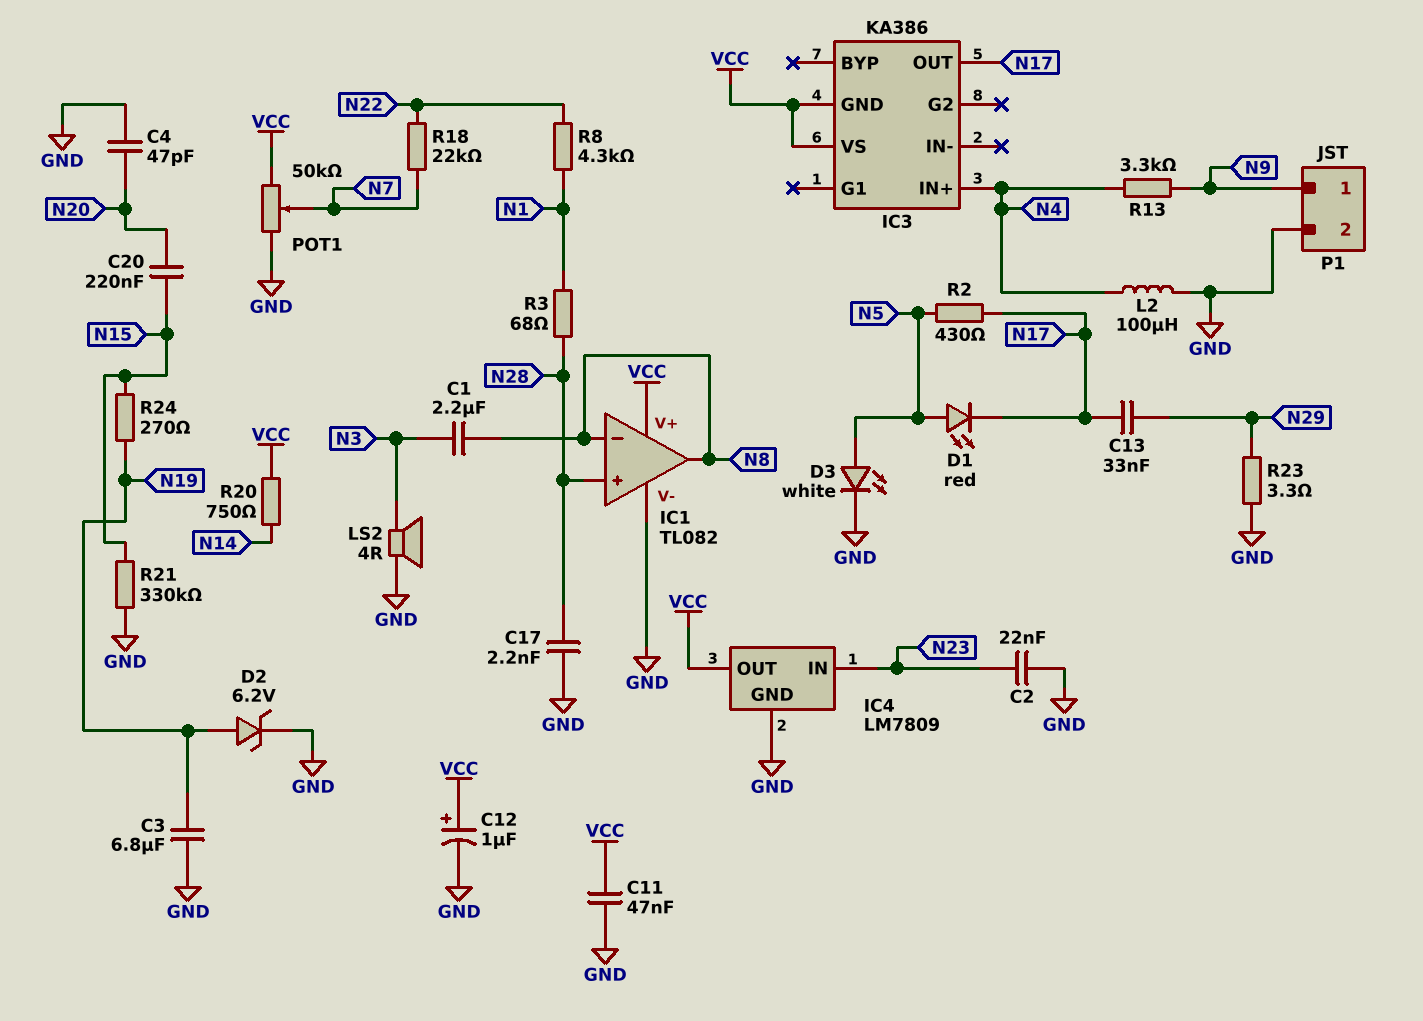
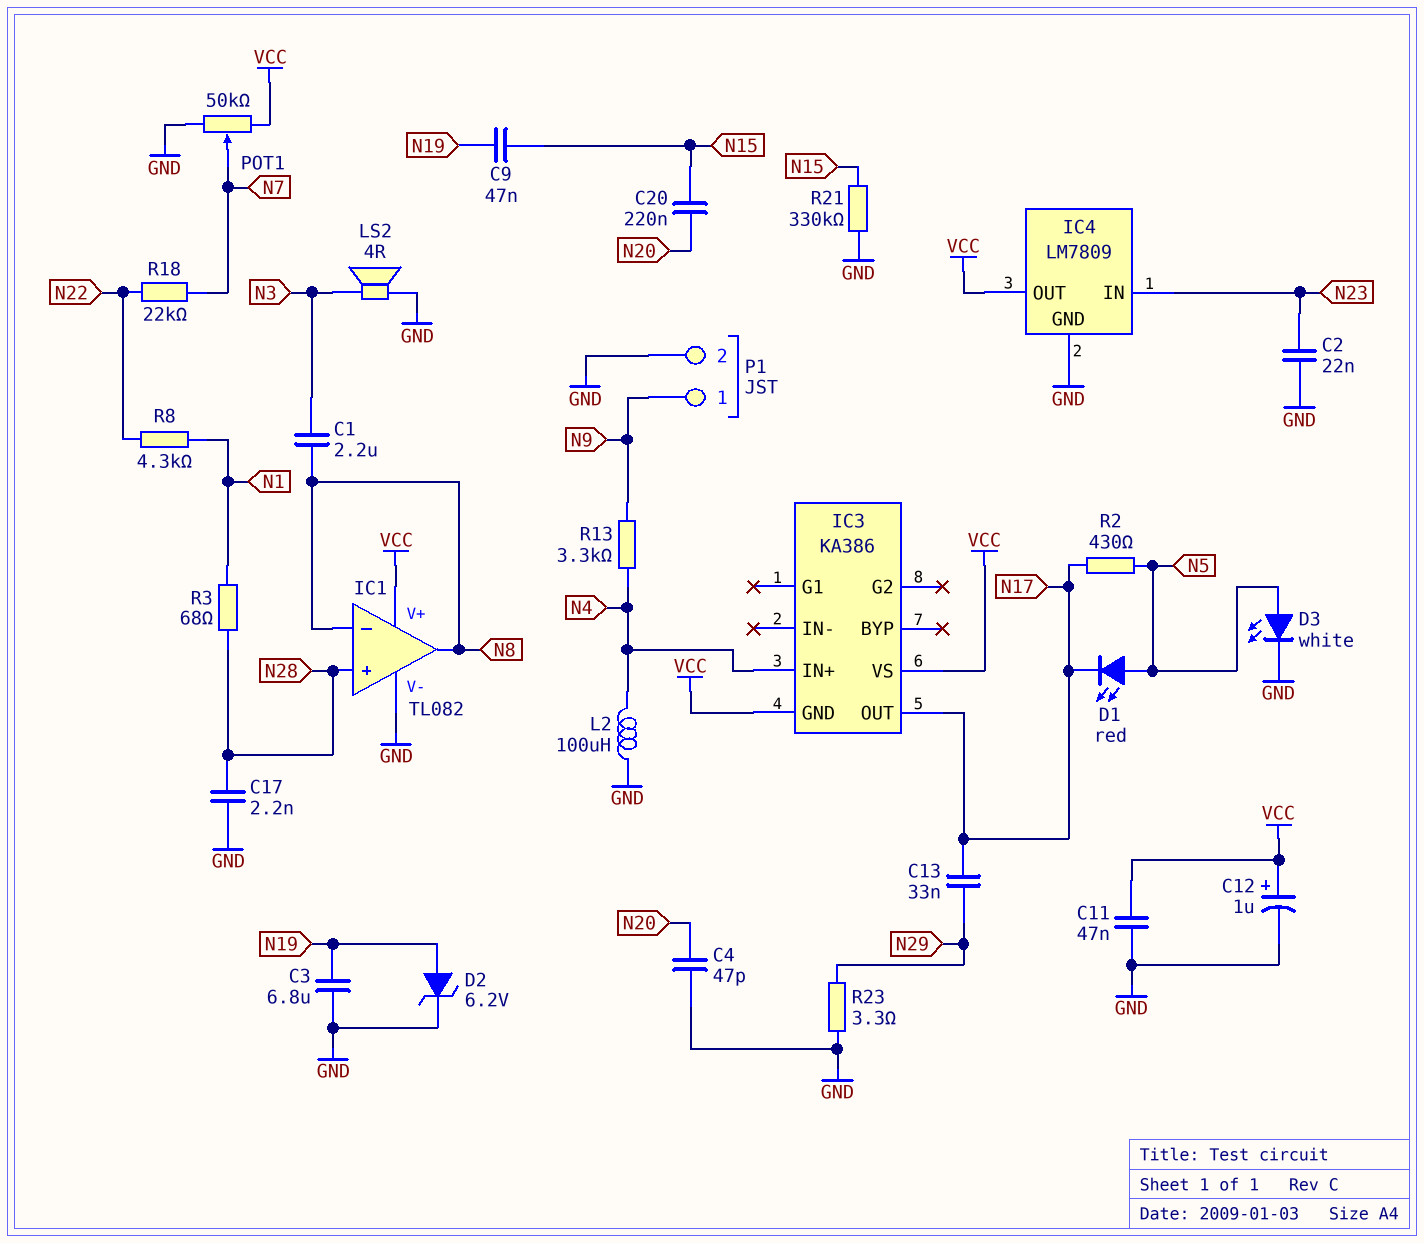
C9: none -> 47nF (N15, N19)
R20: 750 (N14, VCC) -> none
R24: 270 (N15, N19) -> none

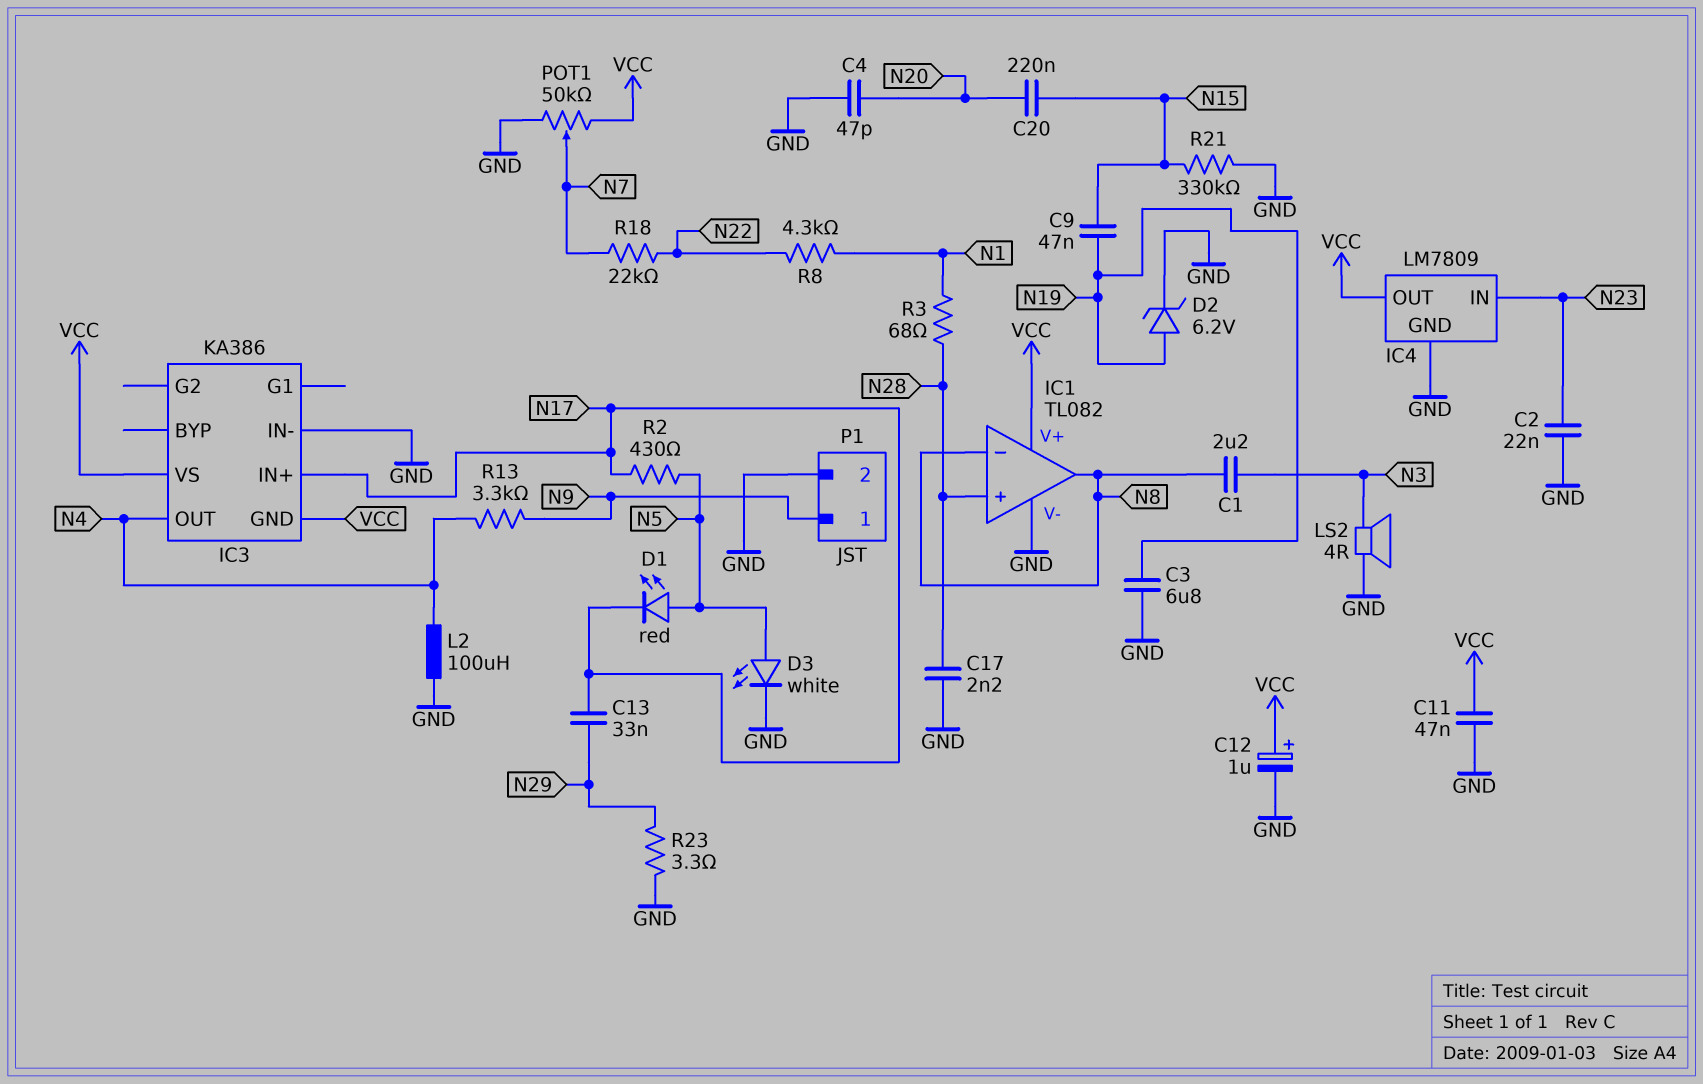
IC3 pin IN+: N4 -> N17
IC3 pin IN-: none -> GND
IC3 pin OUT: N17 -> N4

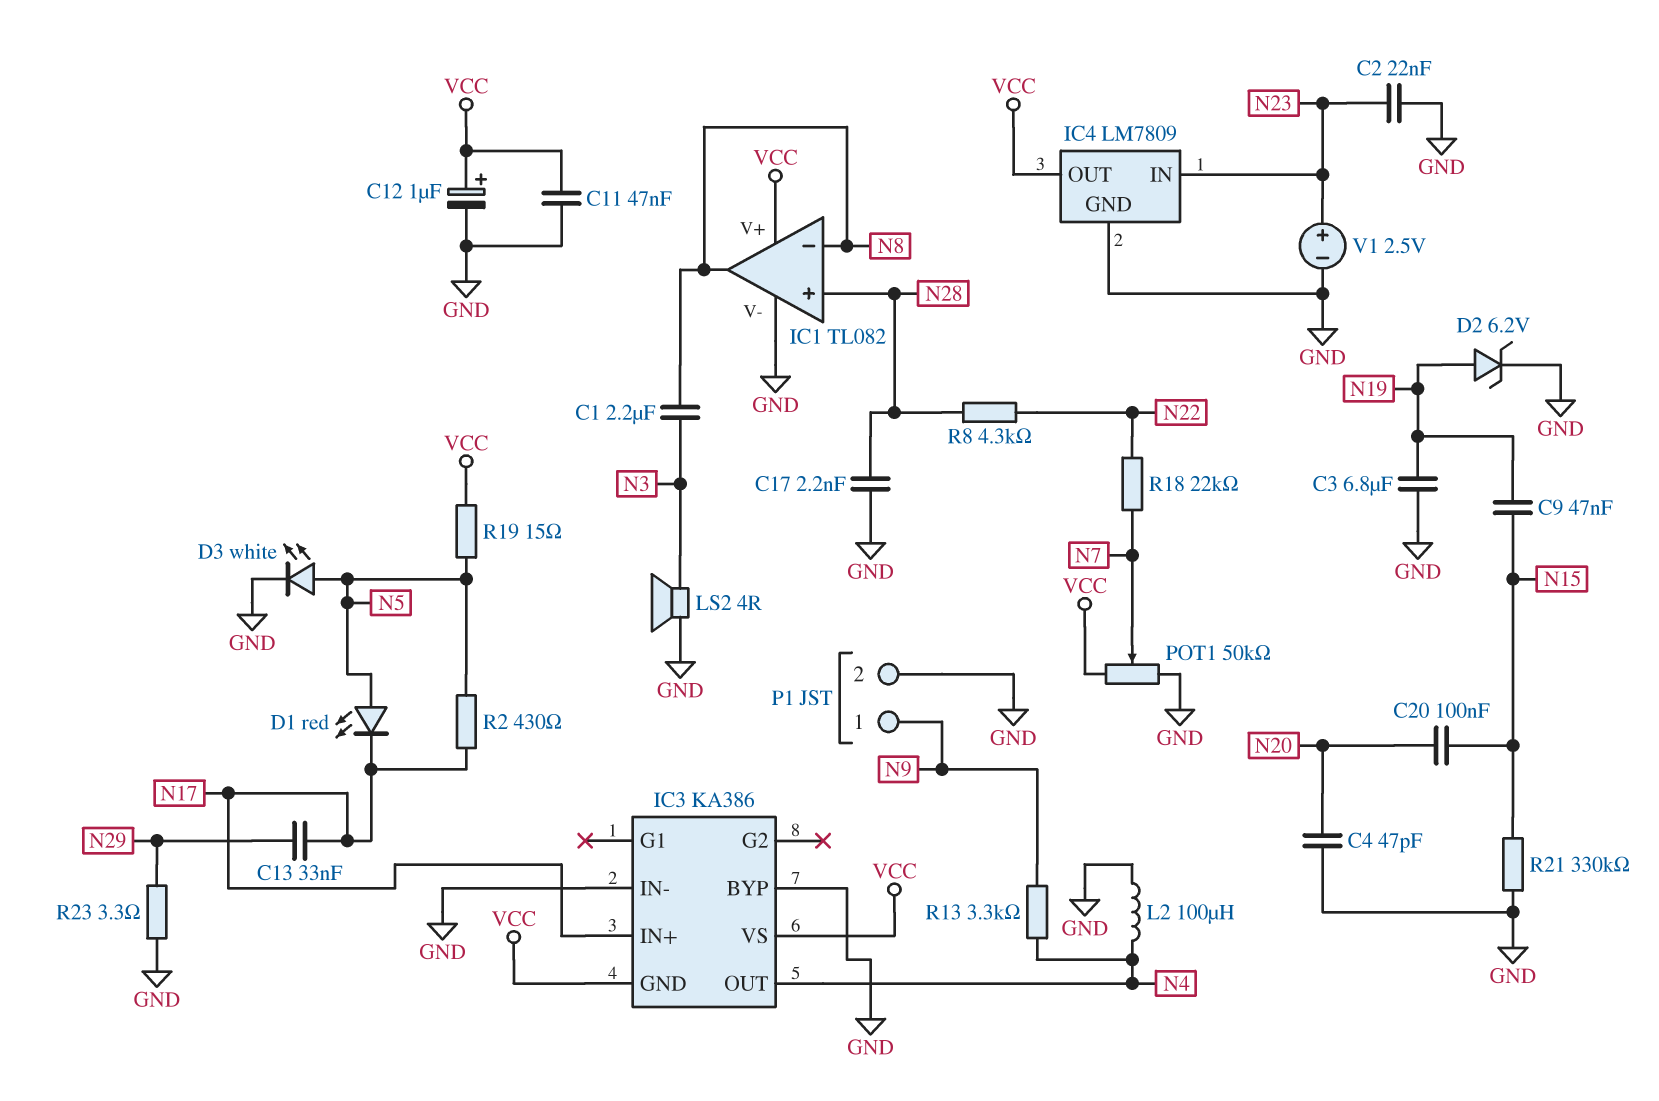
C20: 220nF (N15, N20) -> 100nF (N15, N20)
IC3 pin BYP: none -> GND
R3: 68 (N1, N28) -> none
R8: 4.3k (N1, N22) -> 4.3k (N22, N28)
R19: none -> 15 (N5, VCC)
V1: none -> 2.5V (plus N23, minus GND)

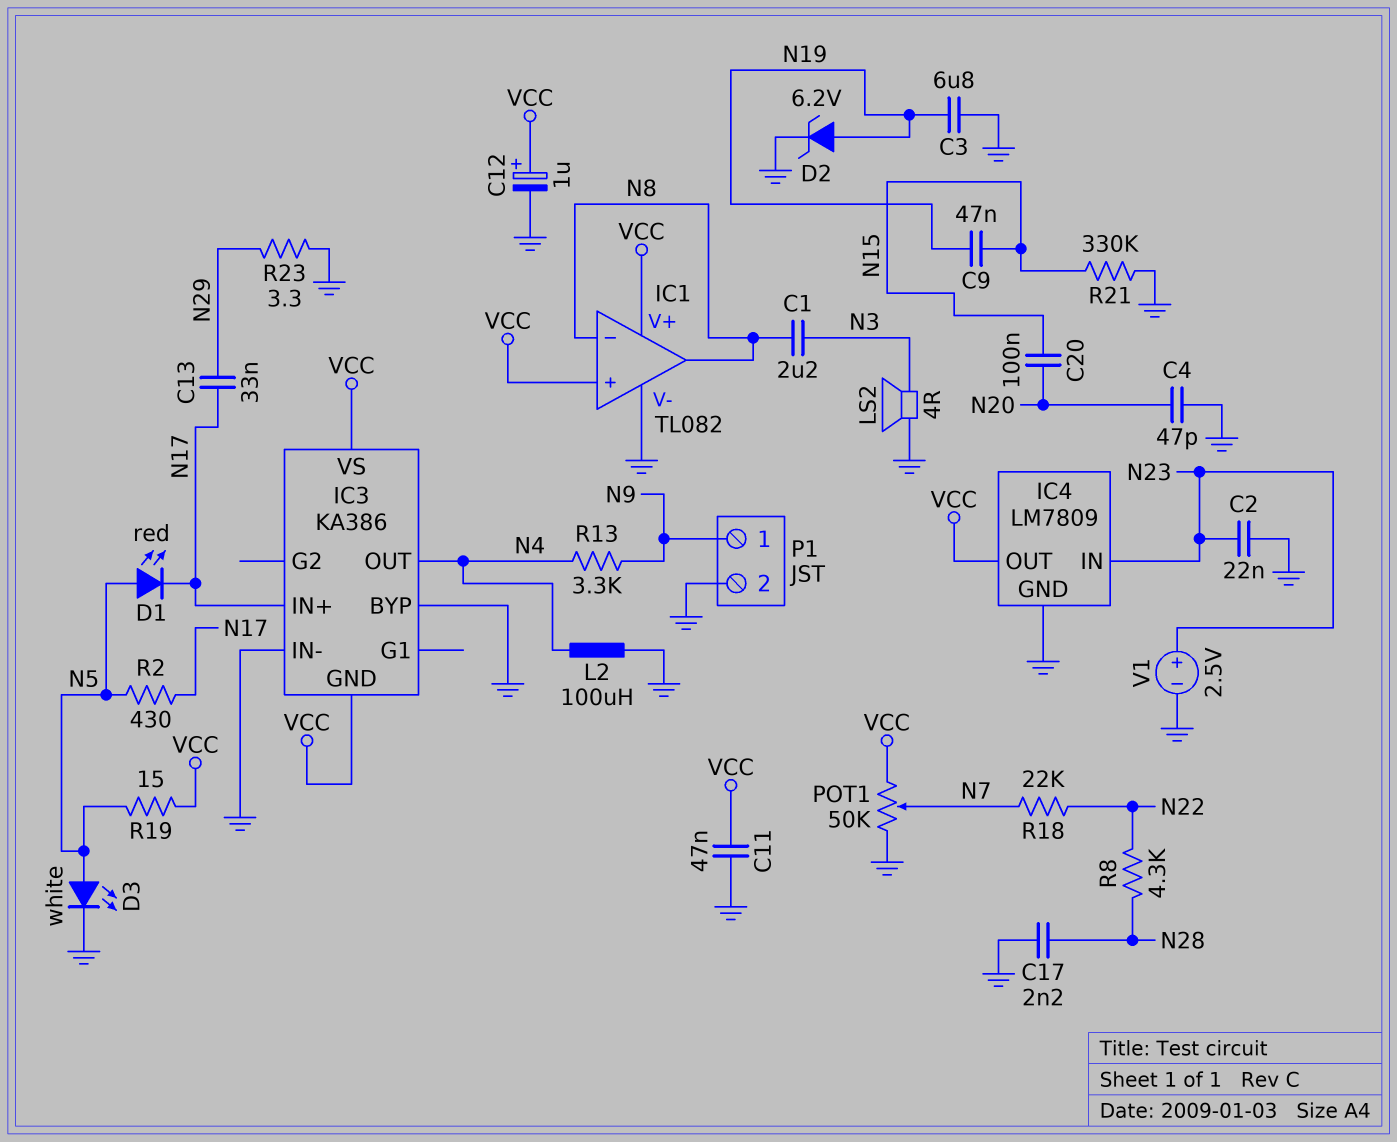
IC1 pin in+: N28 -> VCC

